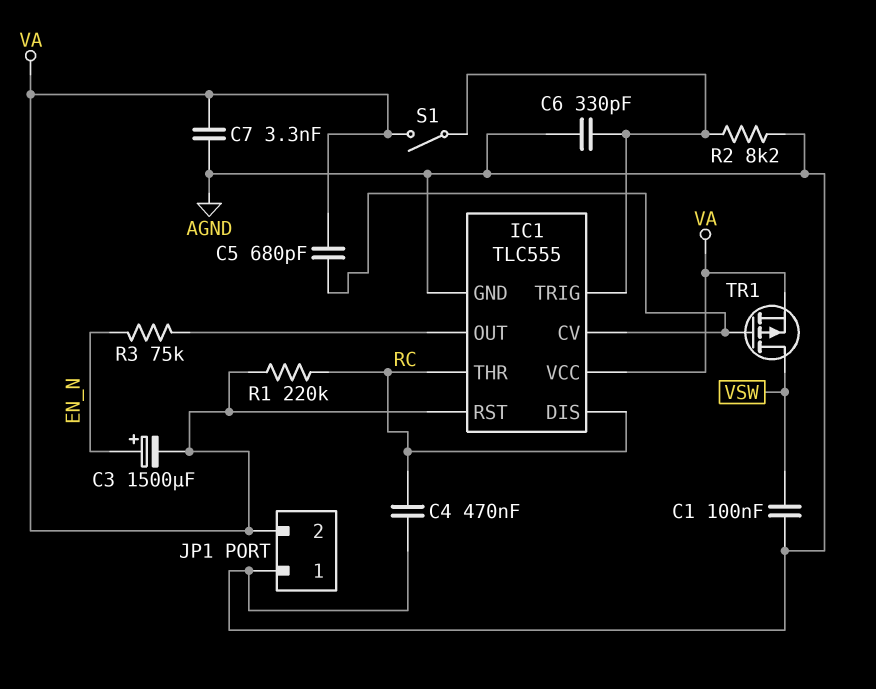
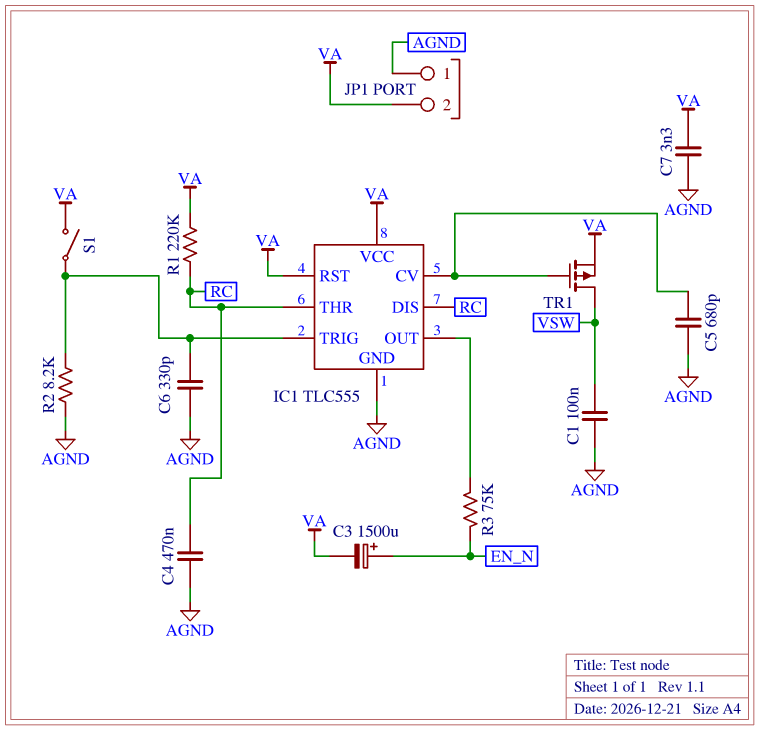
C5: 680pF (IC1/CV, VA) -> 680pF (AGND, IC1/CV)

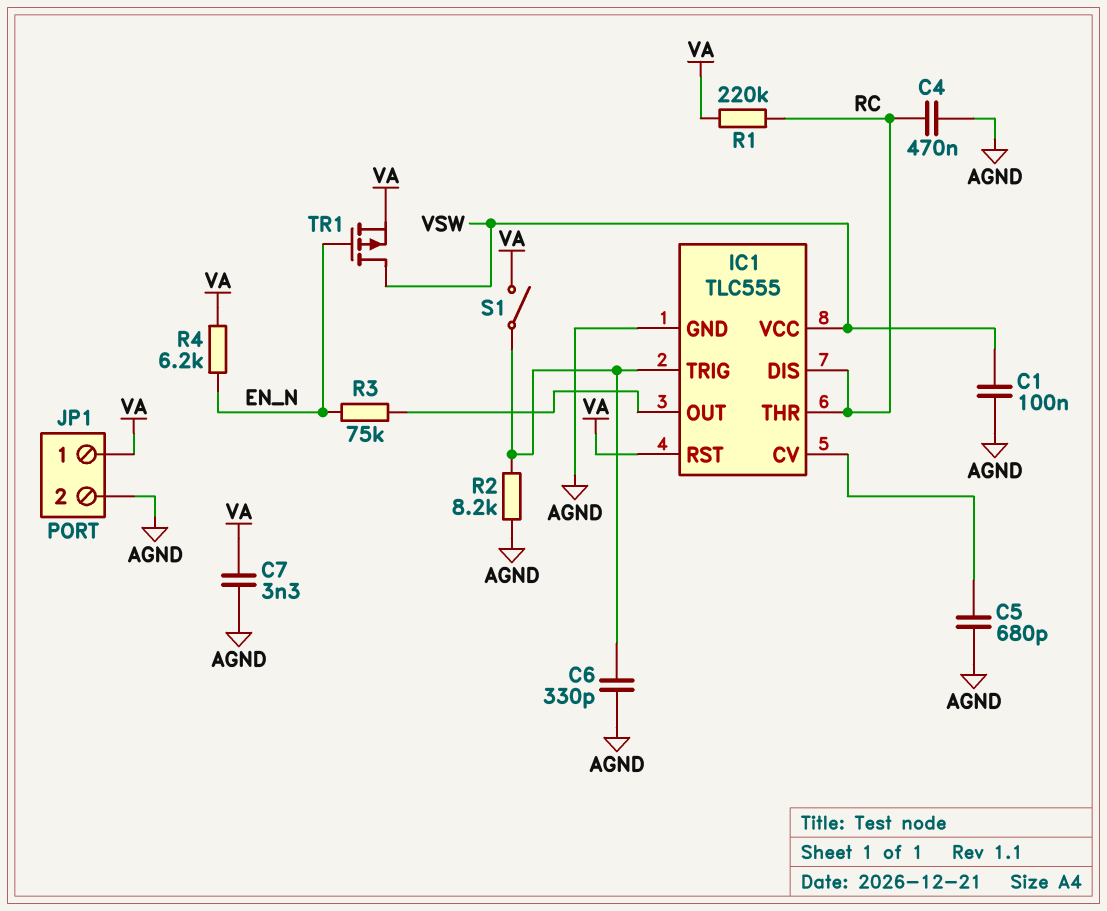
C3: 1500uF (plus EN_N, minus VA) -> none
IC1 pin VCC: VA -> VSW
JP1 pin 1: AGND -> VA
JP1 pin 2: VA -> AGND
R4: none -> 6.2k (EN_N, VA)
TR1: PMOS (G IC1/CV, D VSW, S VA) -> PMOS (G EN_N, D VSW, S VA)

